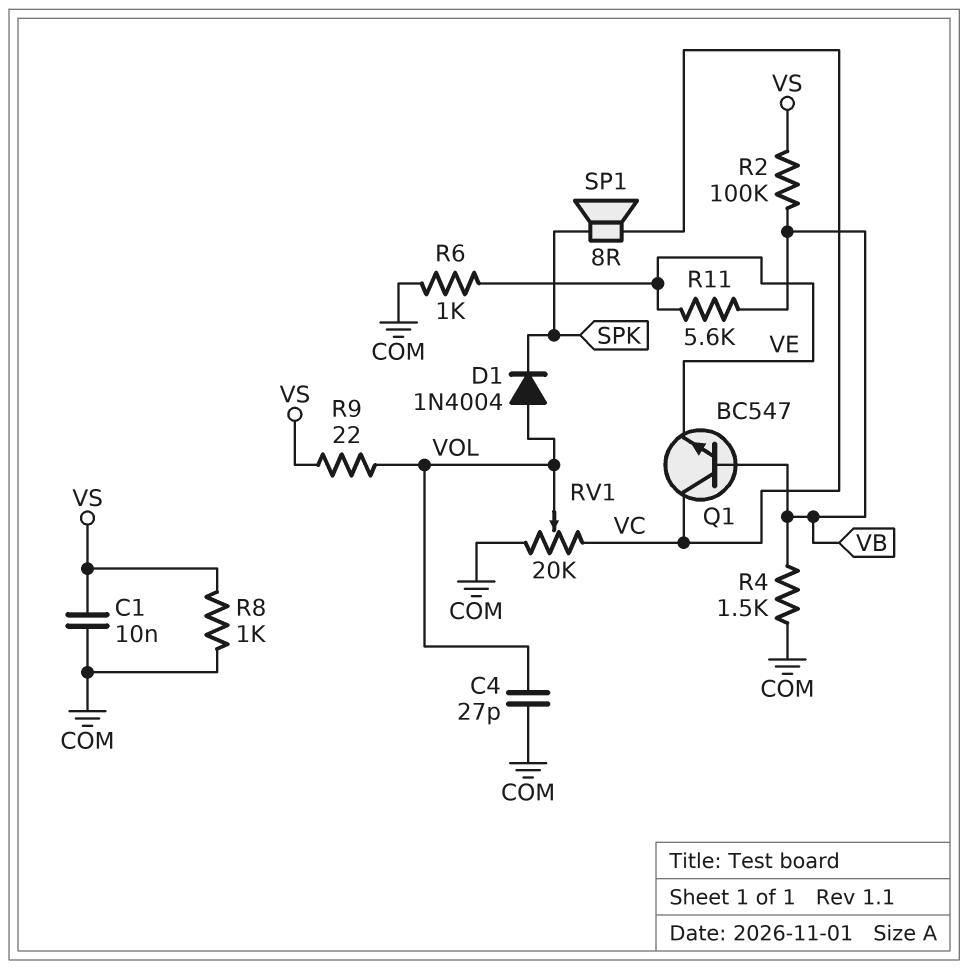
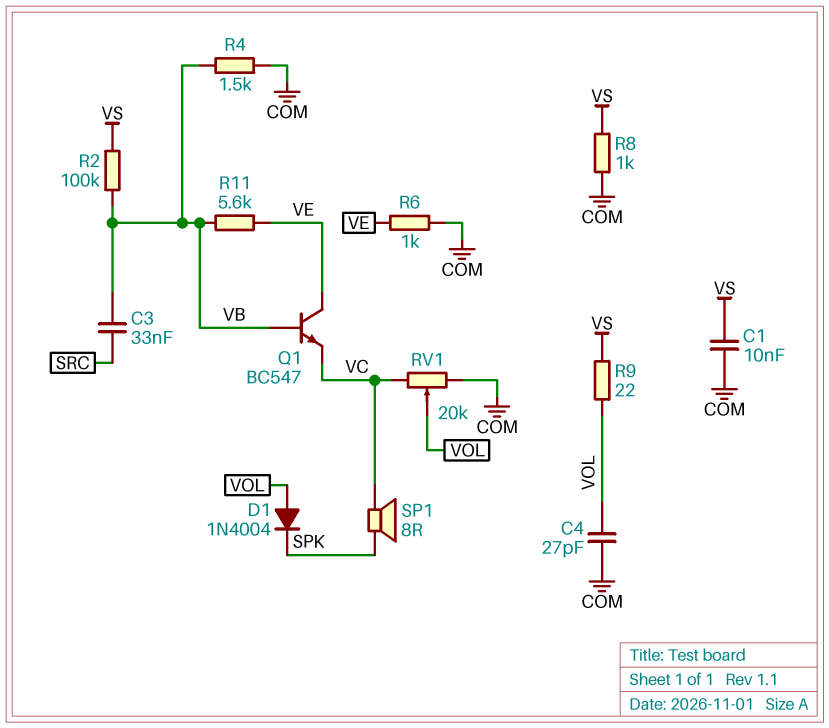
C3: none -> 33nF (SRC, VB)
Q1: NPN BC547 (B VB, C VC, E VE) -> NPN BC547 (B VB, C VE, E VC)

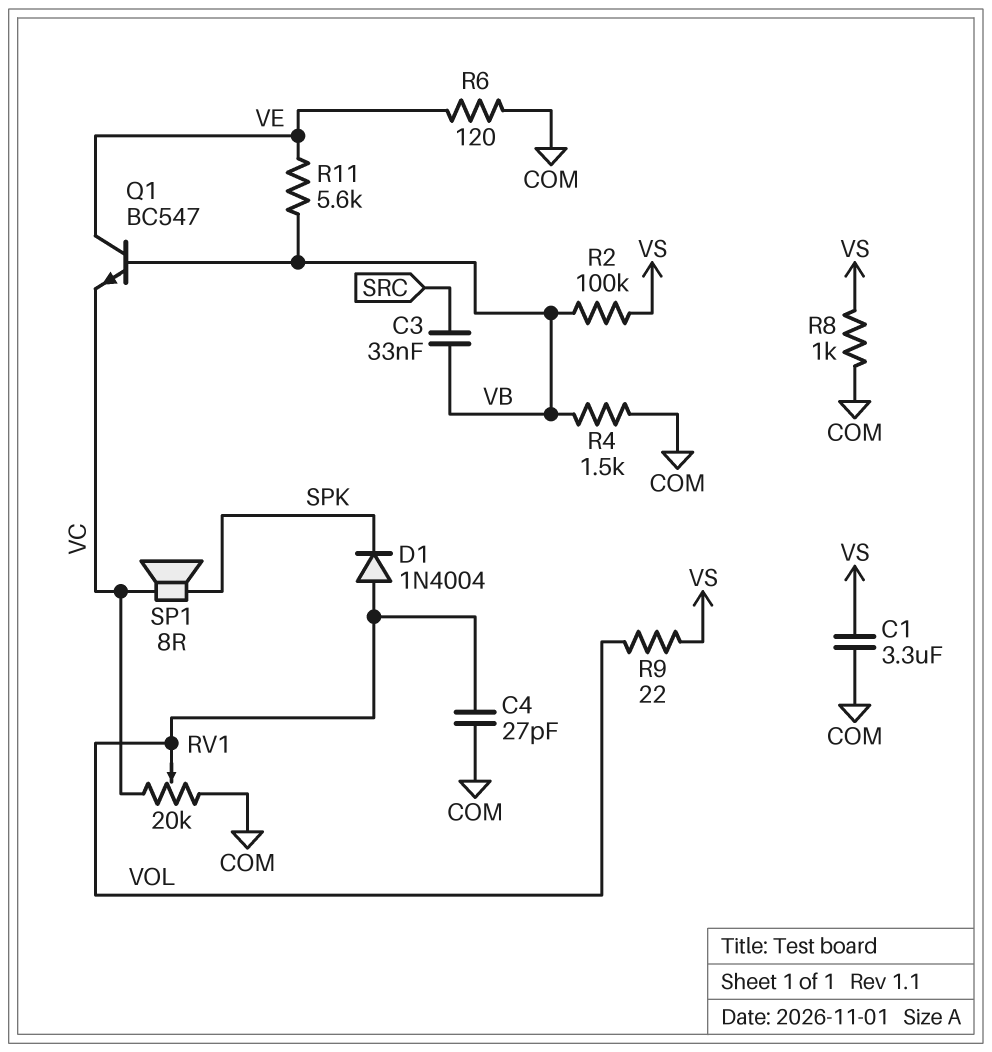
C1: 10nF (COM, VS) -> 3.3uF (COM, VS)
R6: 1k (COM, VE) -> 120 (COM, VE)

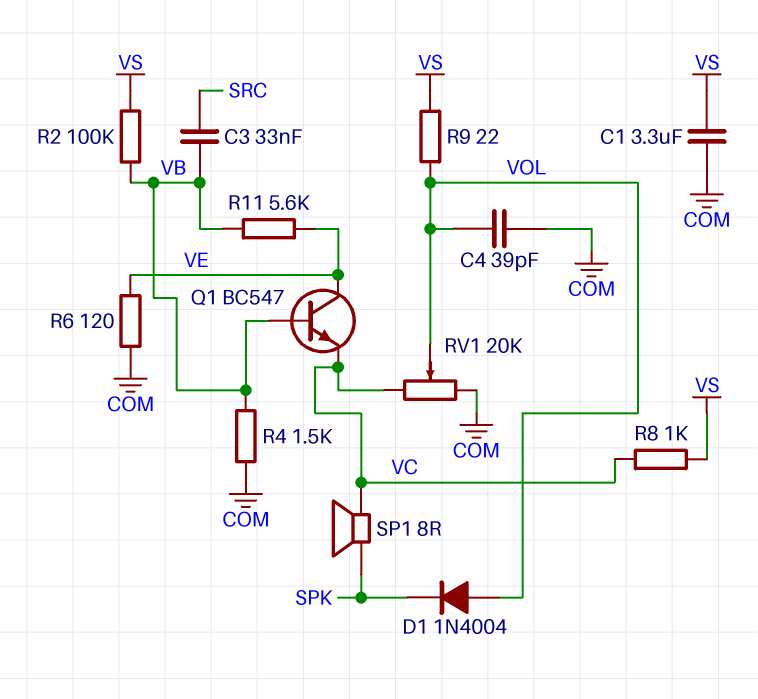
C4: 27pF (COM, VOL) -> 39pF (COM, VOL)
R8: 1k (COM, VS) -> 1k (VC, VS)

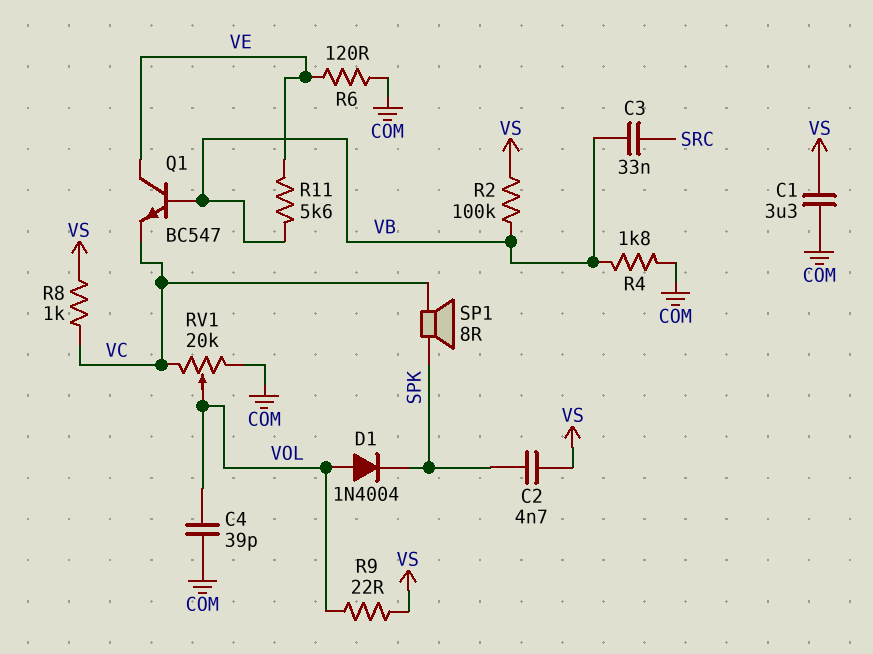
C2: none -> 4.7nF (SPK, VS)
R4: 1.5k (COM, VB) -> 1.8k (COM, VB)

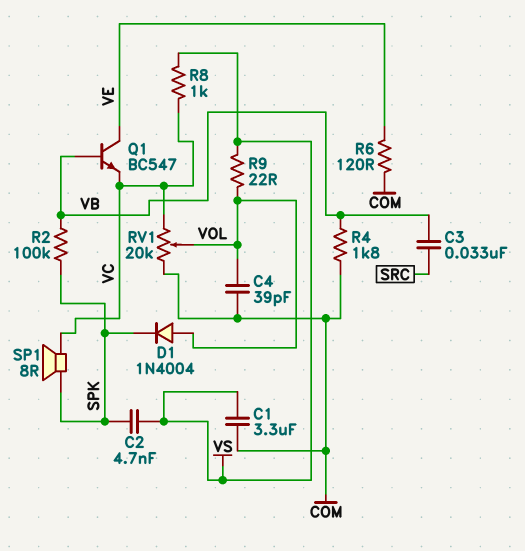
R2: 100k (VB, VS) -> 100k (SPK, VB)
R11: 5.6k (VB, VE) -> none

